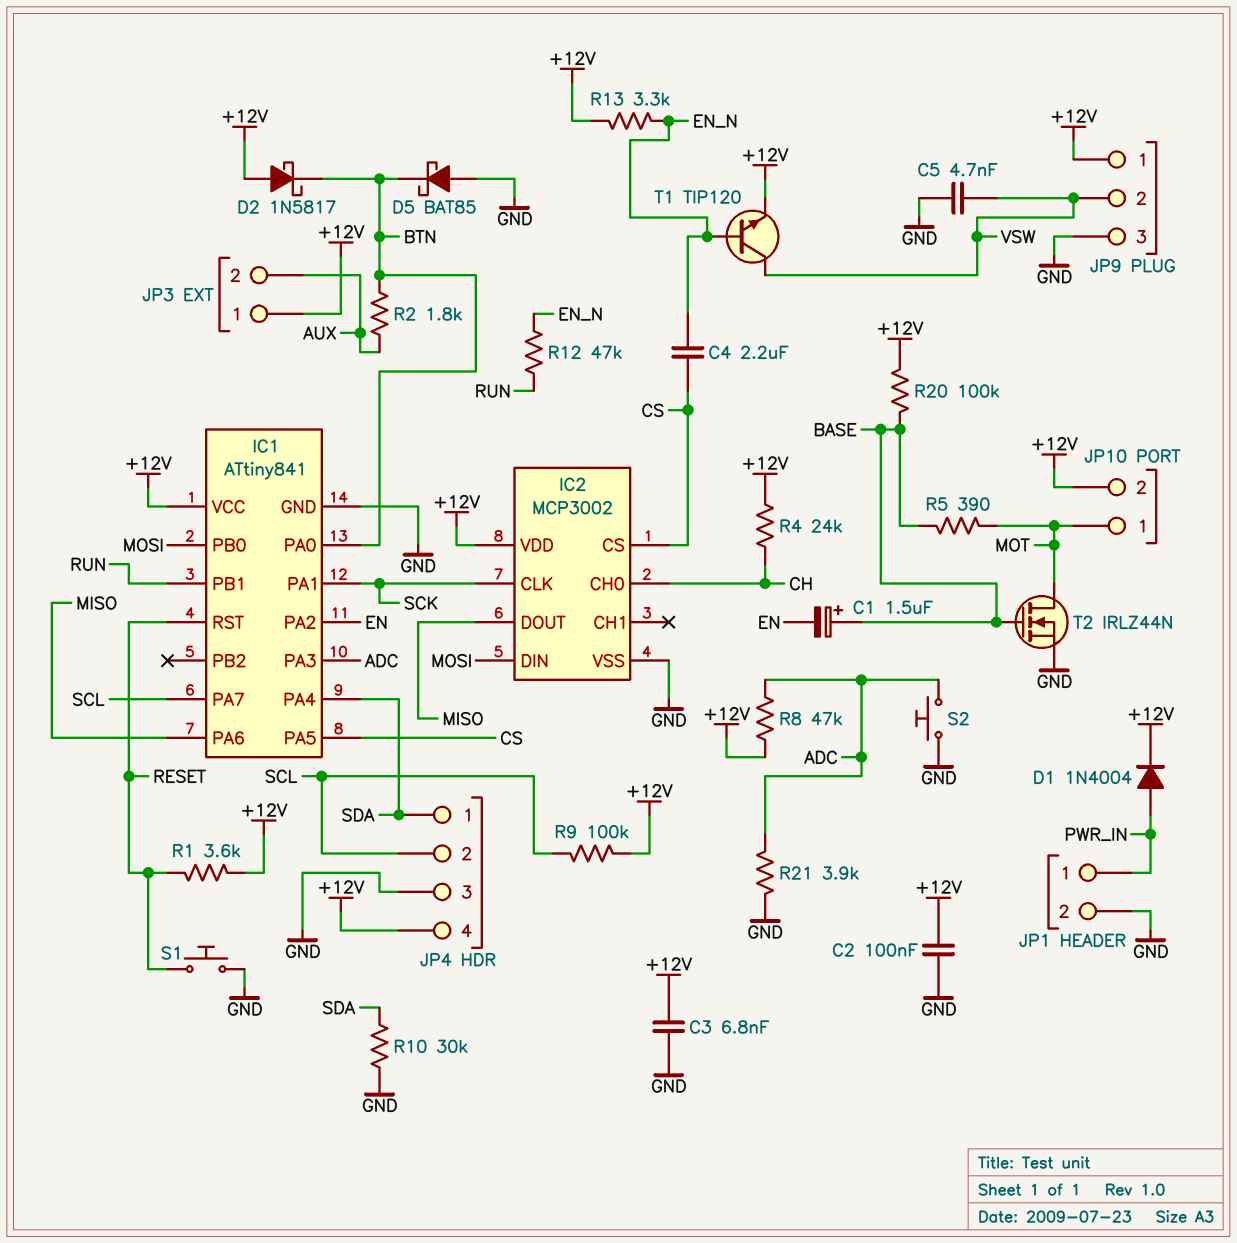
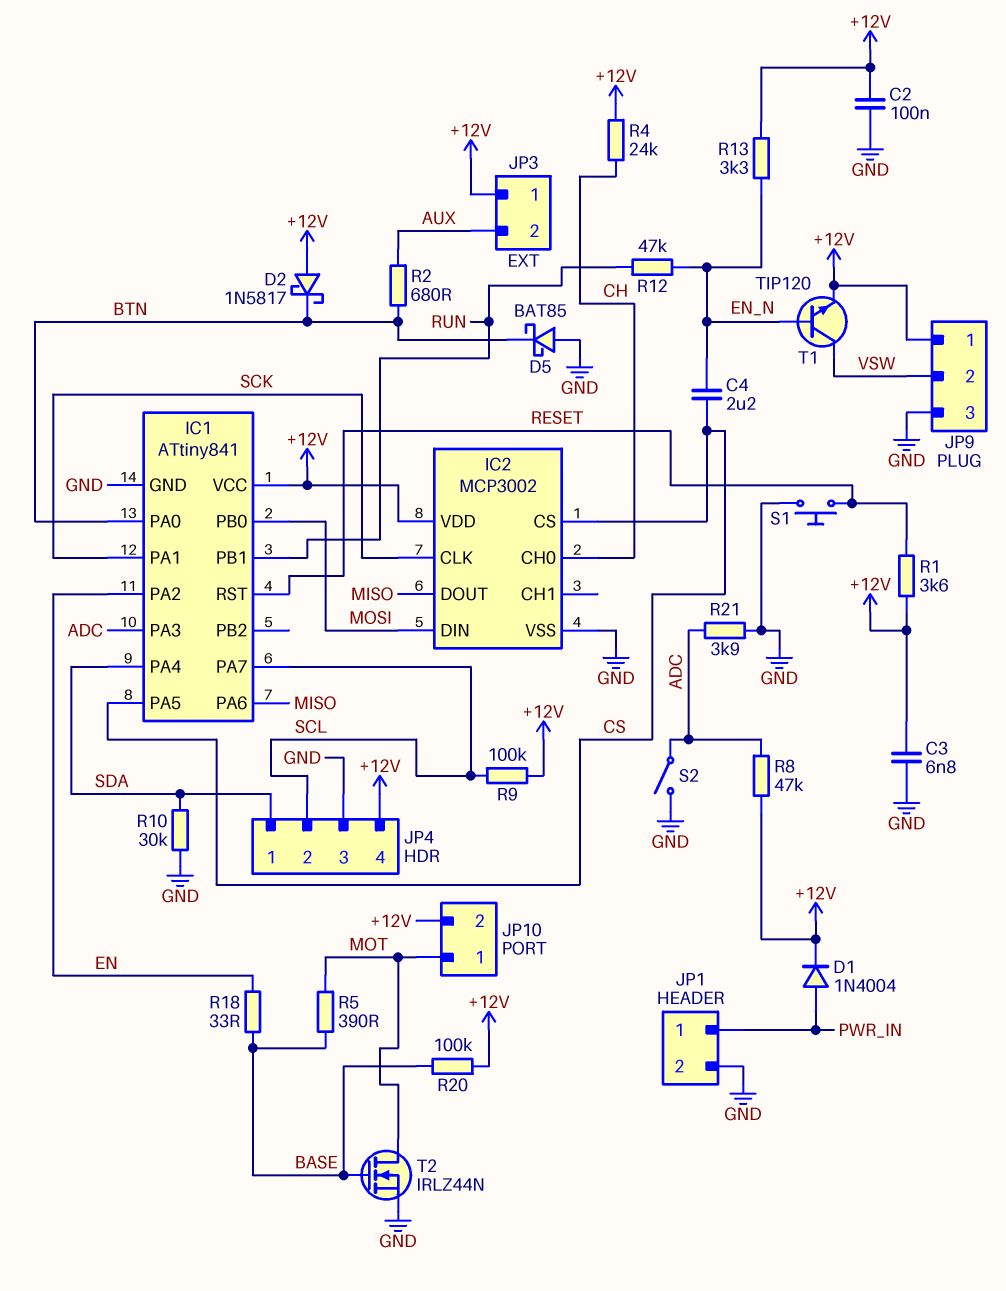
C1: 1.5uF (plus BASE, minus EN) -> none
C5: 4.7nF (GND, VSW) -> none
R2: 1.8k (AUX, BTN) -> 680 (AUX, BTN)
R18: none -> 33 (BASE, EN)
S2: button (ADC, GND) -> switch (ADC, GND)

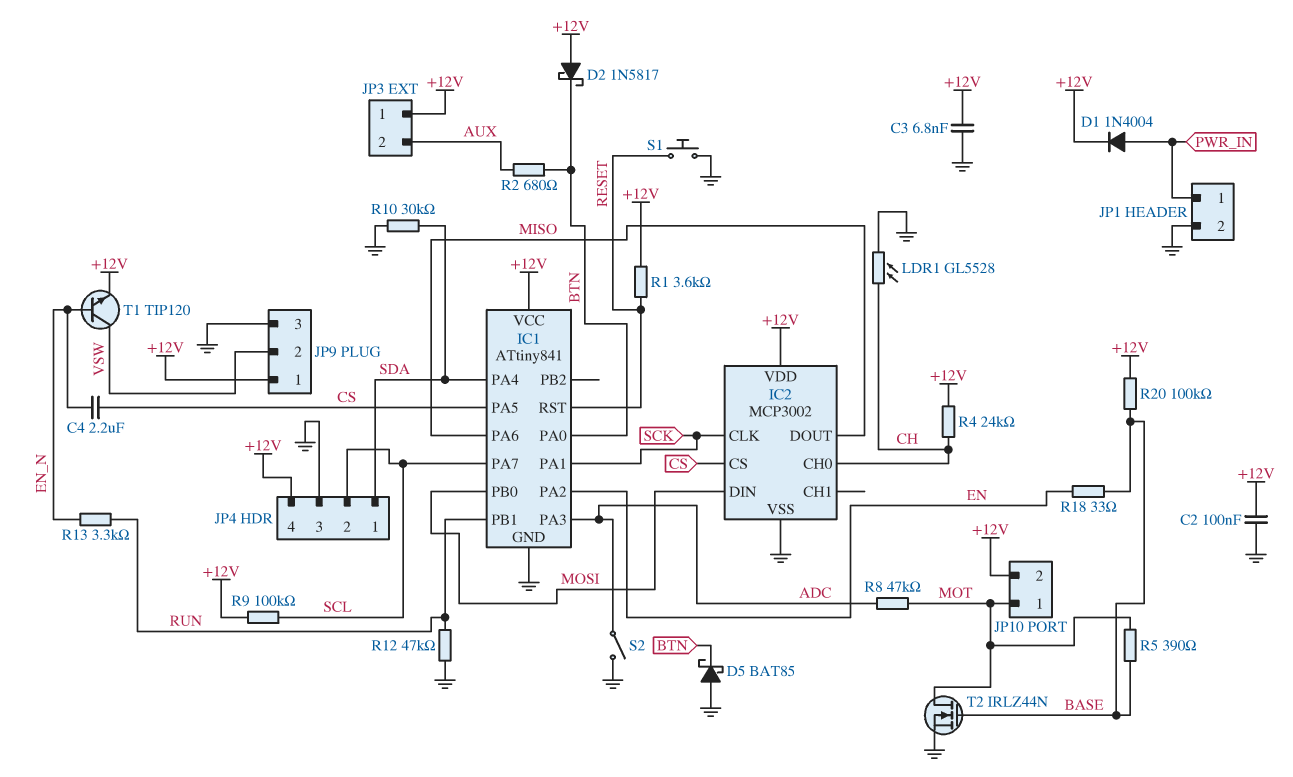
LDR1: none -> GL5528 (CH, GND)
R8: 47k (+12V, ADC) -> 47k (ADC, MOT)
R12: 47k (EN_N, RUN) -> 47k (GND, RUN)
R13: 3.3k (+12V, EN_N) -> 3.3k (EN_N, RUN)
R21: 3.9k (ADC, GND) -> none

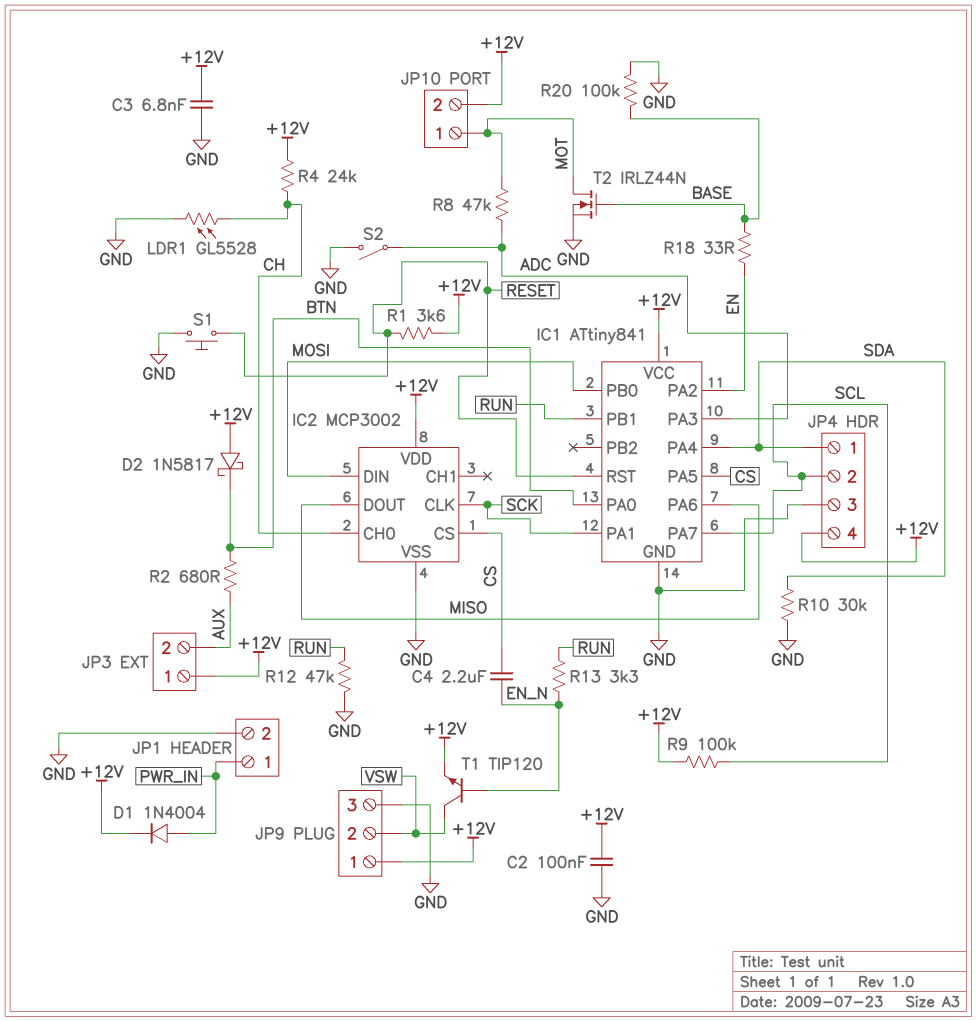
D5: schottky BAT85 (A GND, K BTN) -> none
R5: 390 (BASE, MOT) -> none
R20: 100k (+12V, BASE) -> 100k (BASE, GND)

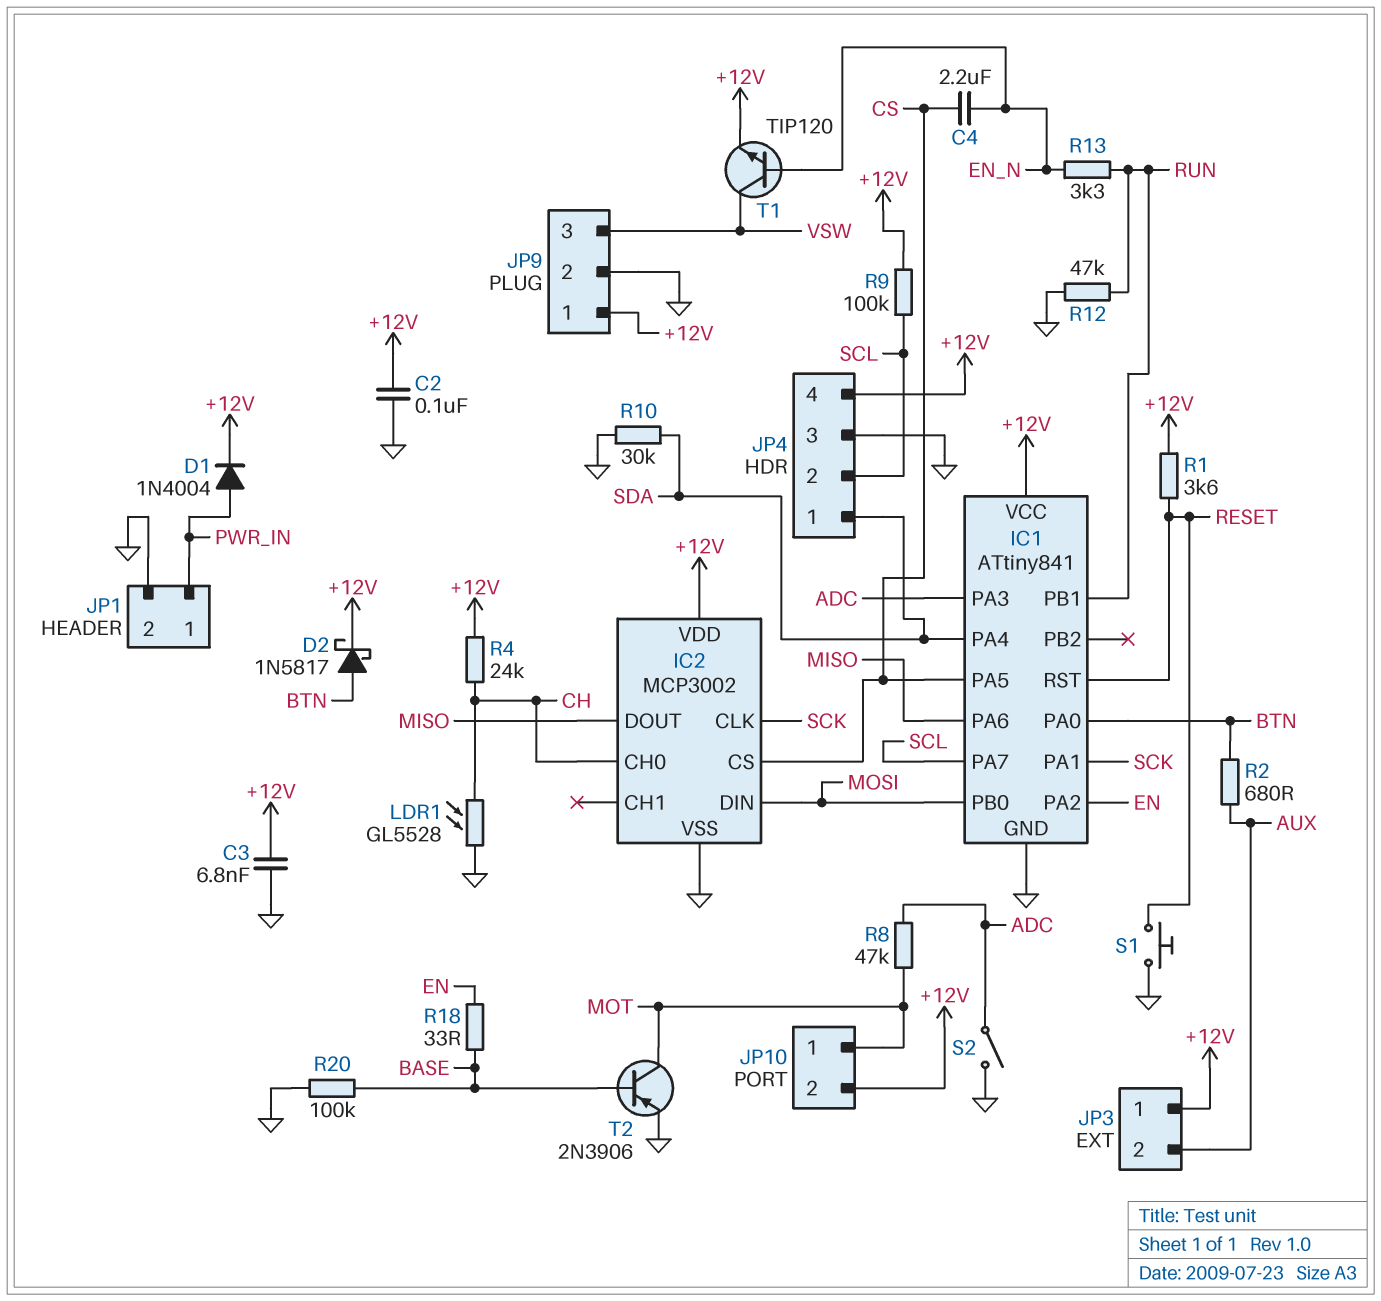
D2: schottky 1N5817 (A +12V, K BTN) -> schottky 1N5817 (A BTN, K +12V)
JP9 pin 2: VSW -> GND
JP9 pin 3: GND -> VSW
T2: NMOS IRLZ44N (G BASE, D MOT, S GND) -> PNP 2N3906 (B BASE, C MOT, E GND)

